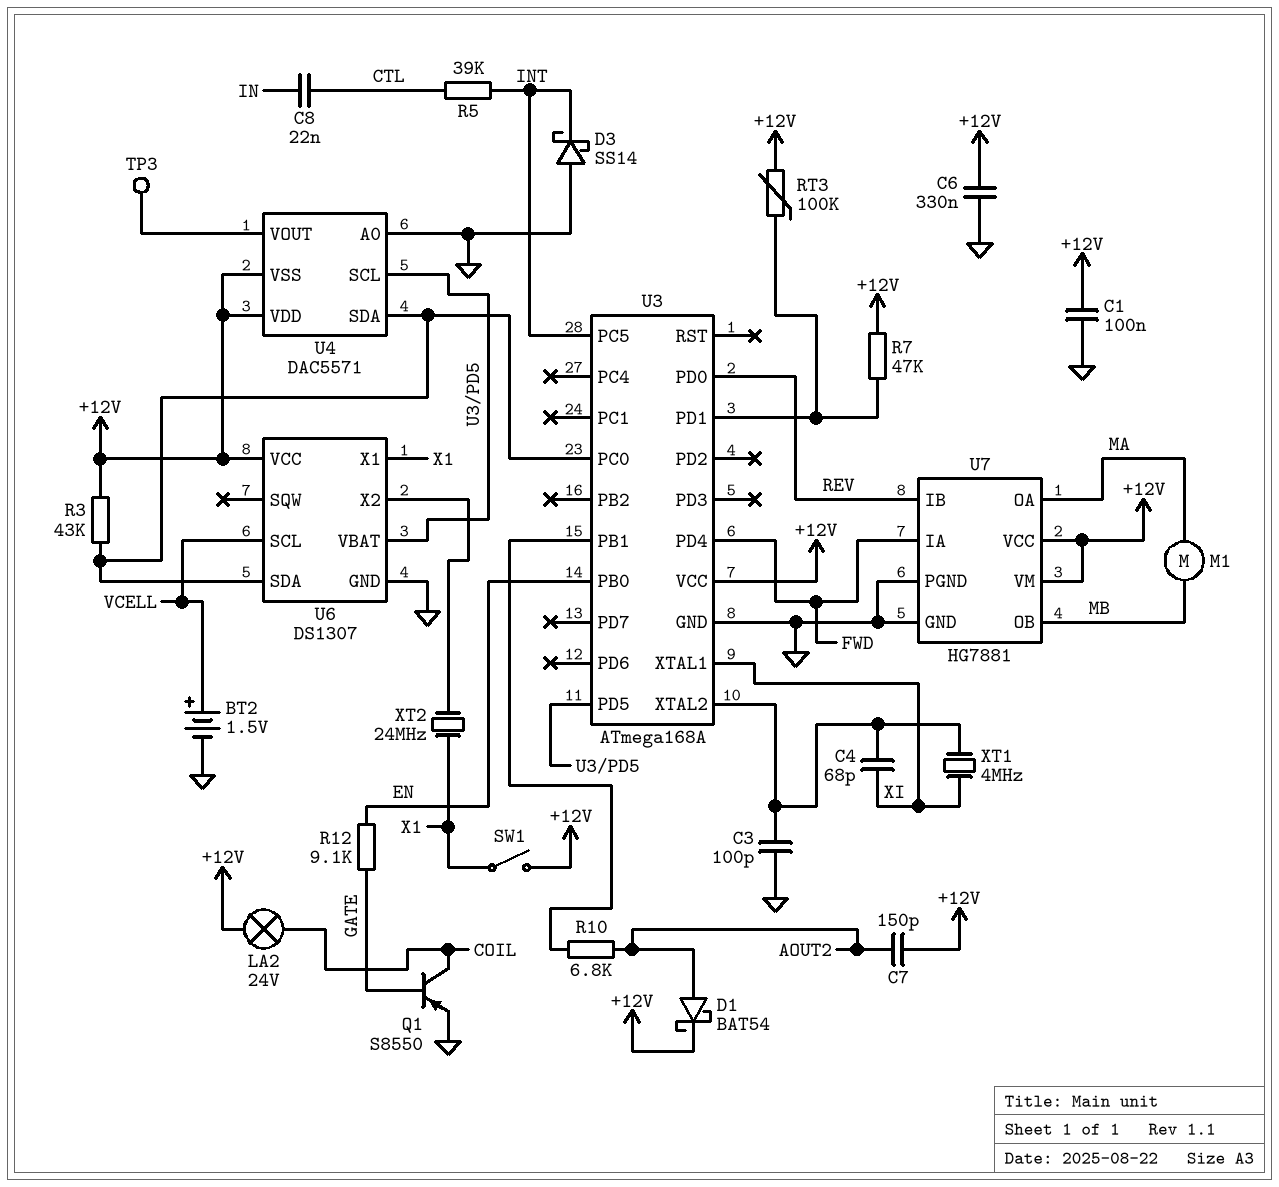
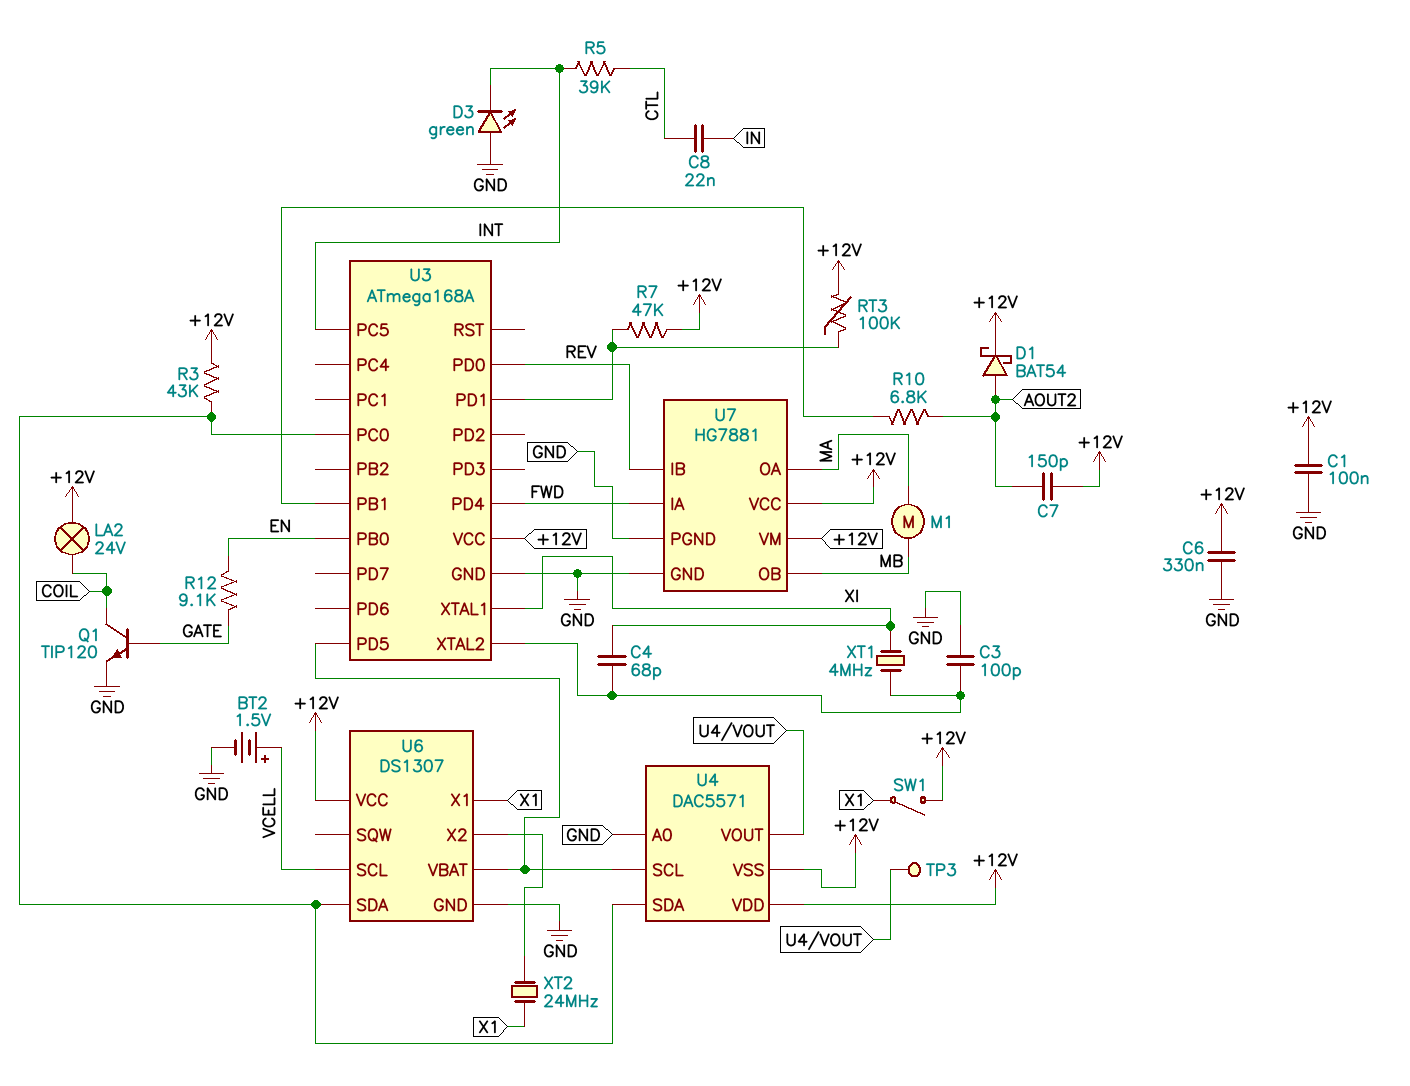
D3: schottky SS14 (A GND, K INT) -> LED green (A GND, K INT)
Q1: PNP S8550 (B GATE, C COIL, E GND) -> NPN TIP120 (B GATE, C COIL, E GND)

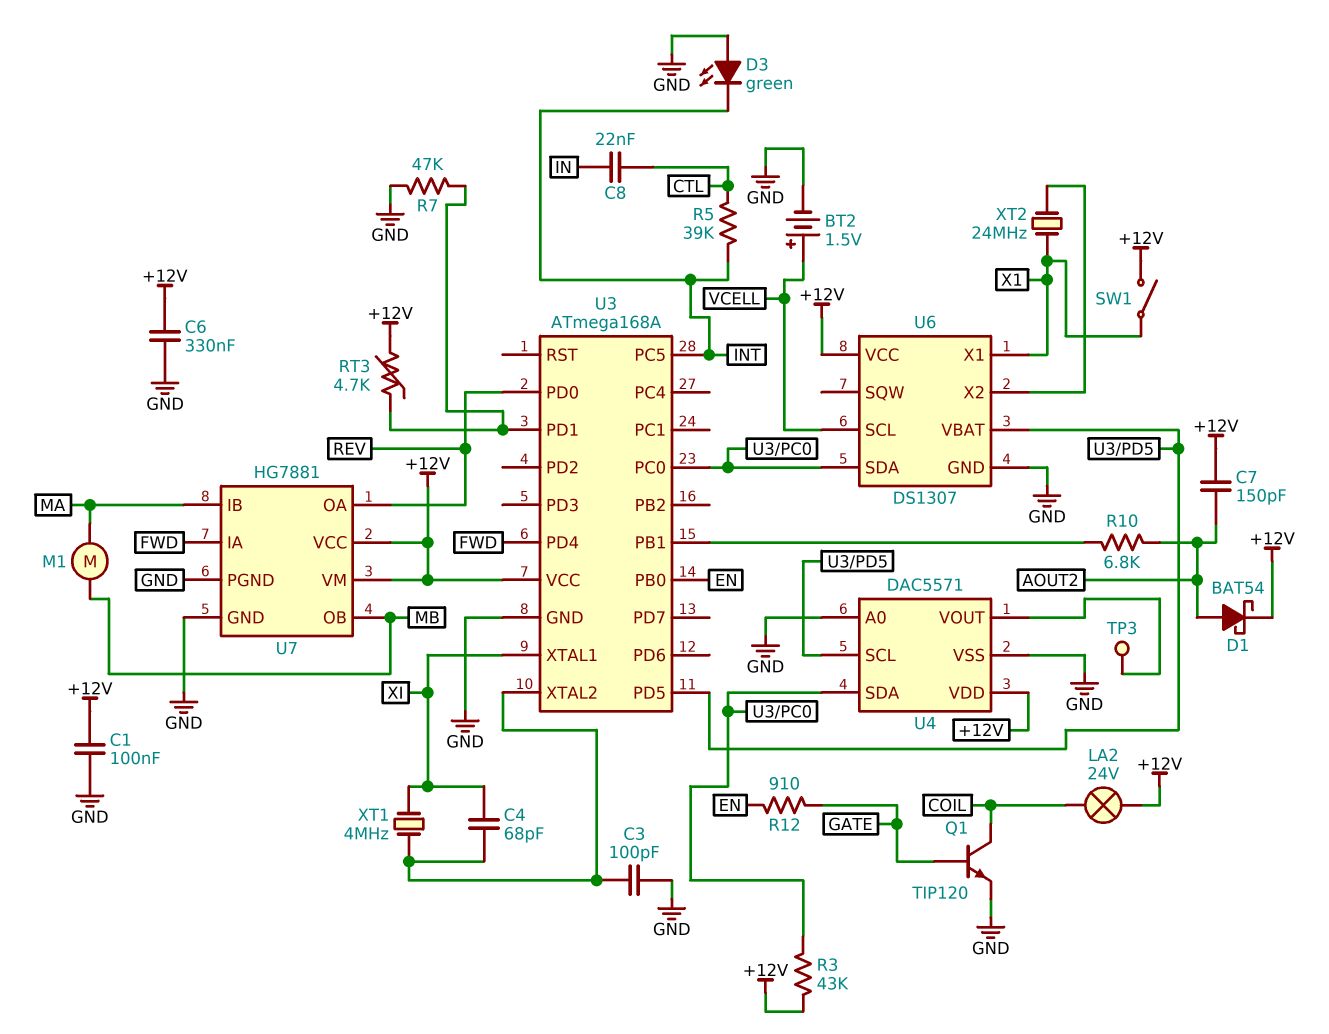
R7: 47k (+12V, U3/PD1) -> 47k (GND, U3/PD1)
R12: 9.1k (EN, GATE) -> 910 (EN, GATE)
RT3: 100k (+12V, U3/PD1) -> 4.7k (+12V, U3/PD1)
U4 pin VSS: +12V -> GND
U7 pin IB: REV -> MA
U7 pin OA: MA -> REV

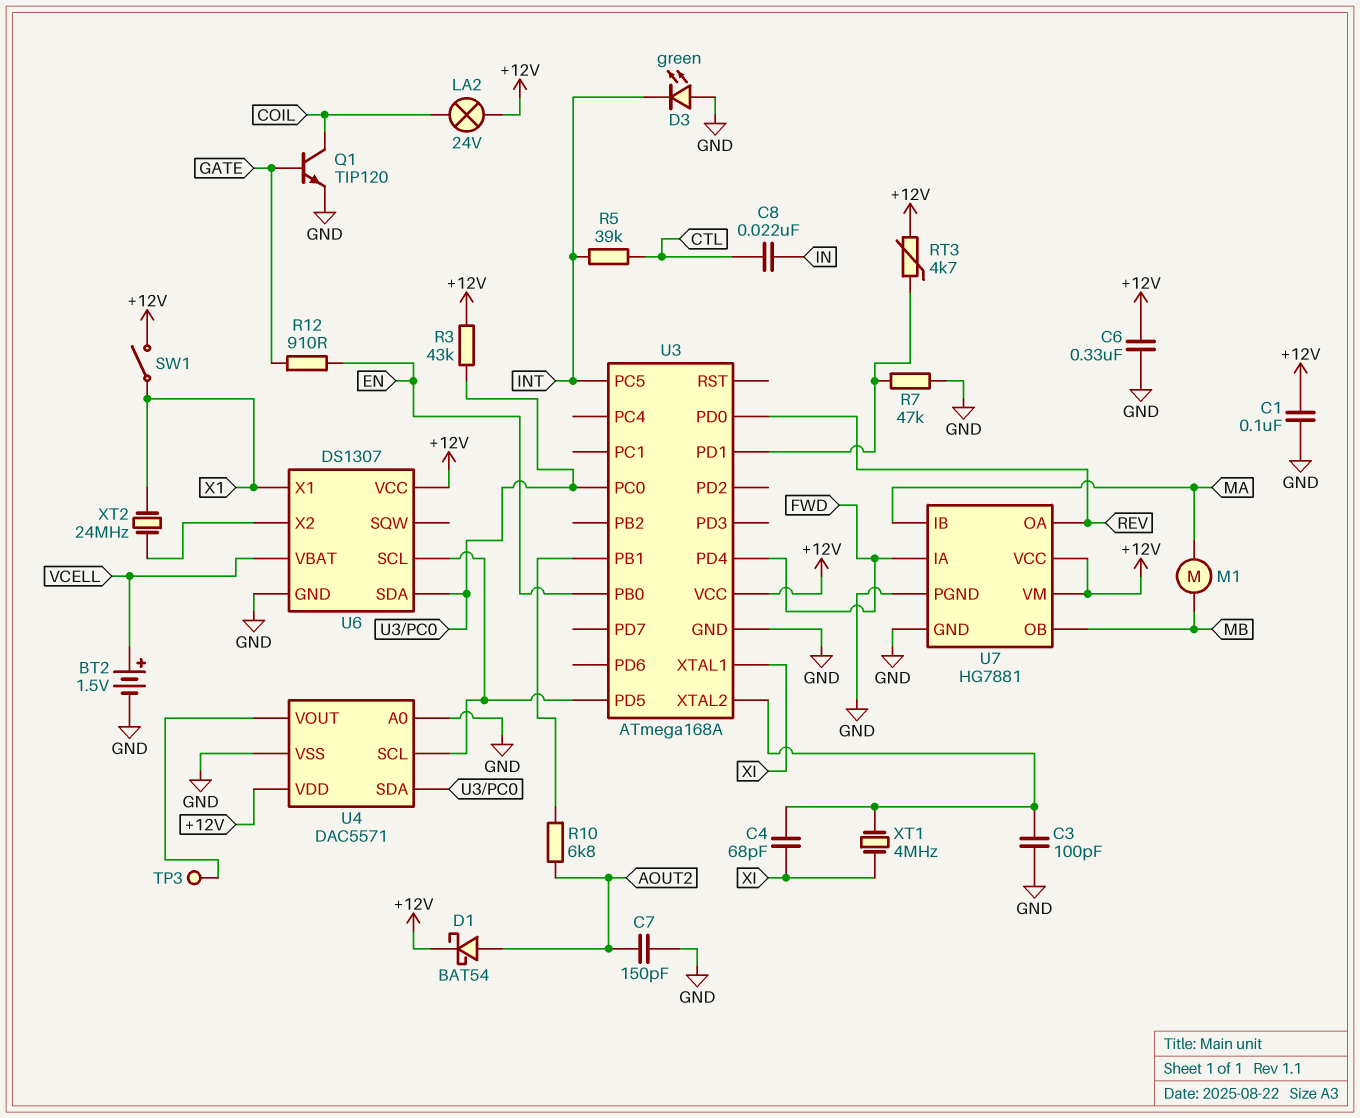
C7: 150pF (+12V, AOUT2) -> 150pF (AOUT2, GND)
U6 pin SCL: VCELL -> U3/PD5
U6 pin VBAT: U3/PD5 -> VCELL

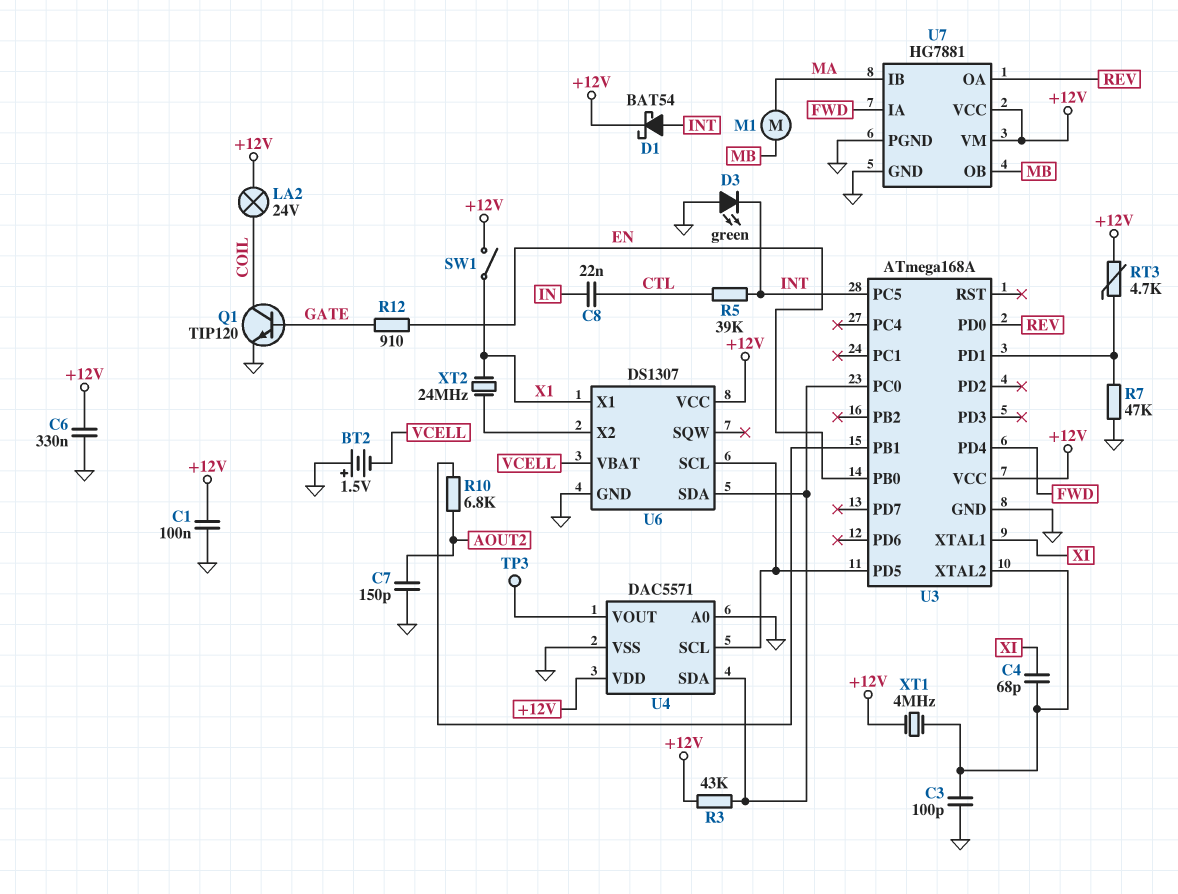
BT2: 1.5V (plus VCELL, minus GND) -> 1.5V (plus GND, minus VCELL)
D1: schottky BAT54 (A AOUT2, K +12V) -> schottky BAT54 (A INT, K +12V)
XT1: 4MHz (U3/XTAL2, XI) -> 4MHz (+12V, U3/XTAL2)

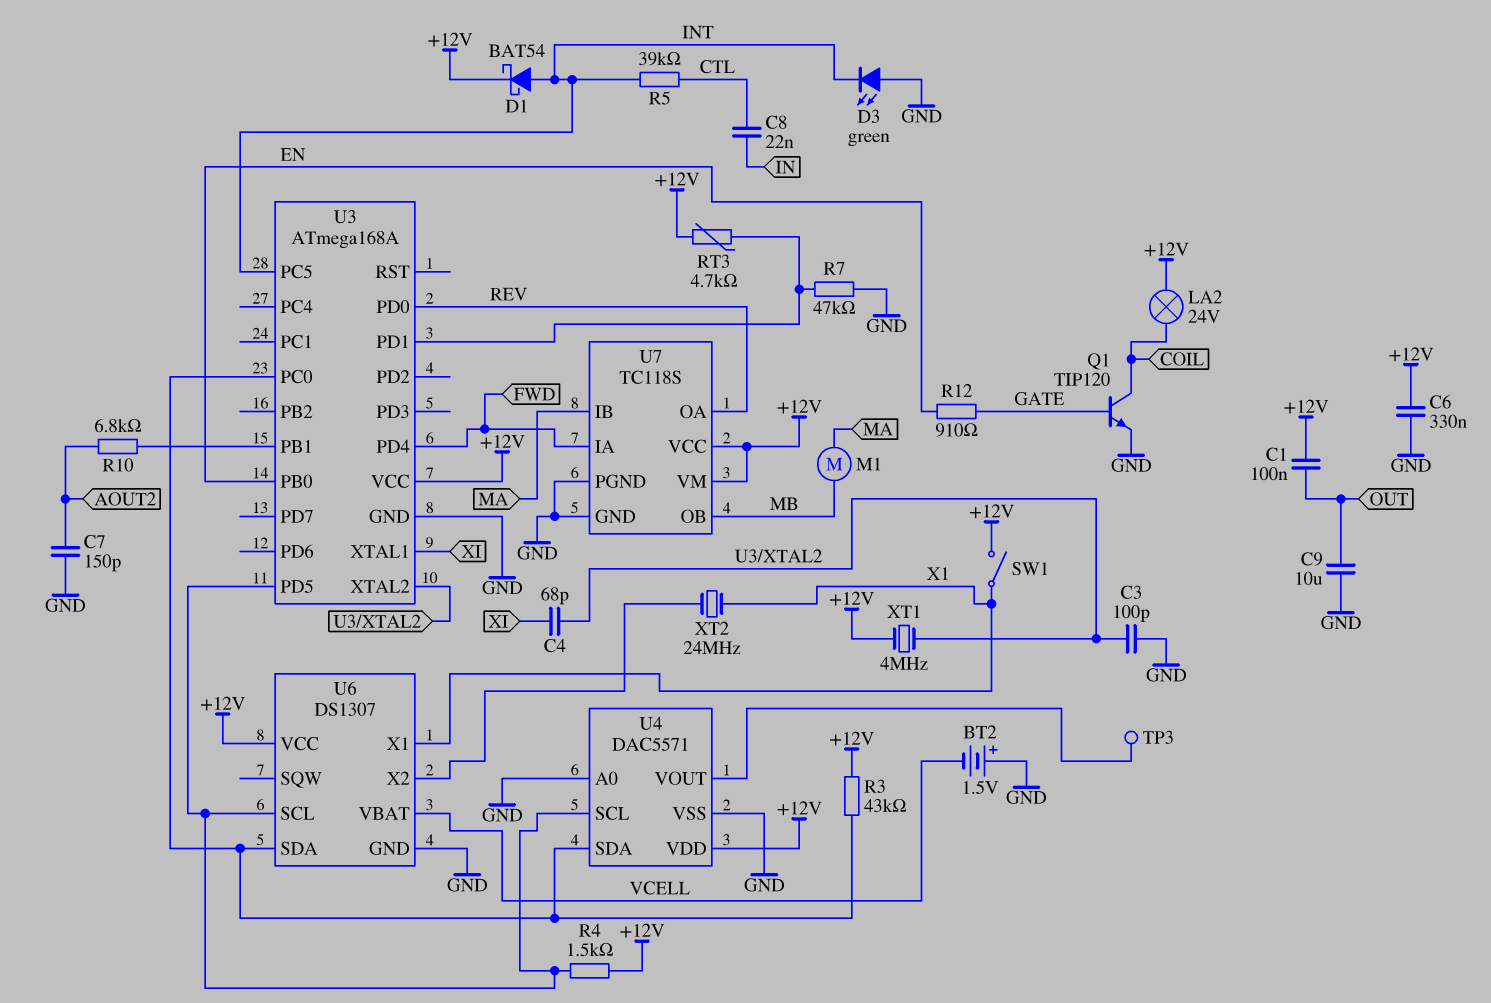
C1: 100nF (+12V, GND) -> 100nF (+12V, OUT)
C9: none -> 10uF (GND, OUT)
R4: none -> 1.5k (+12V, U3/PD5)
U7: HG7881 -> TC118S

